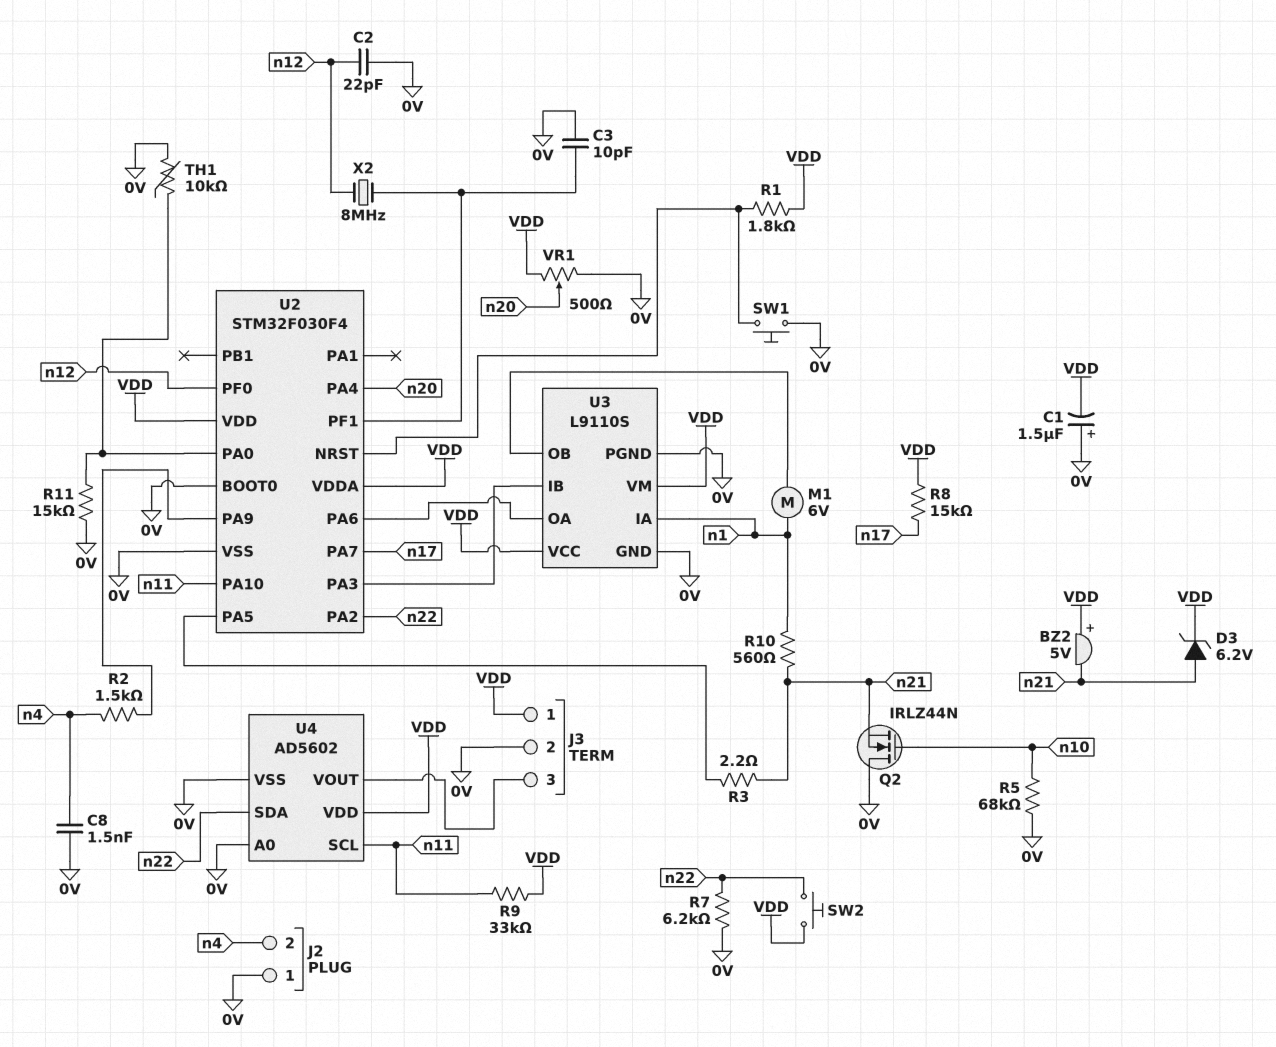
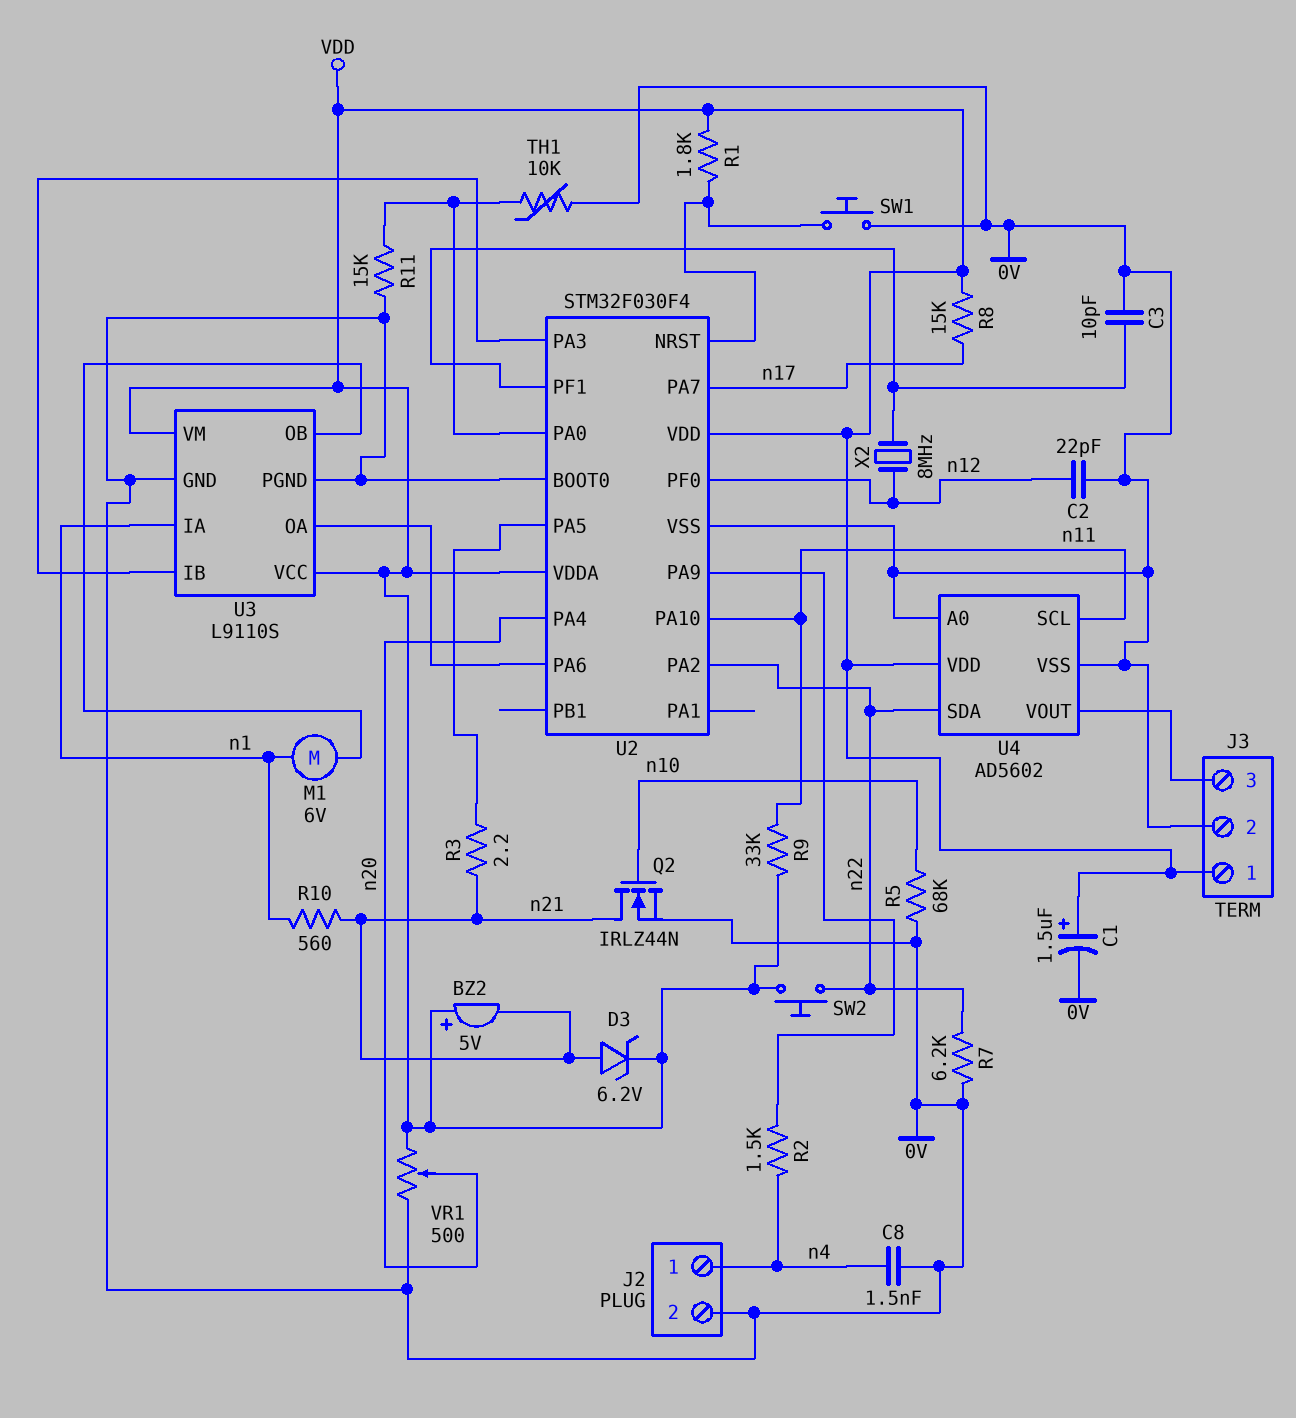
C1: 1.5uF (plus 0V, minus VDD) -> 1.5uF (plus VDD, minus 0V)
J2 pin 1: 0V -> n4
J2 pin 2: n4 -> 0V
Q2: NMOS IRLZ44N (G n10, D 0V, S n21) -> NMOS IRLZ44N (G n10, D n21, S 0V)

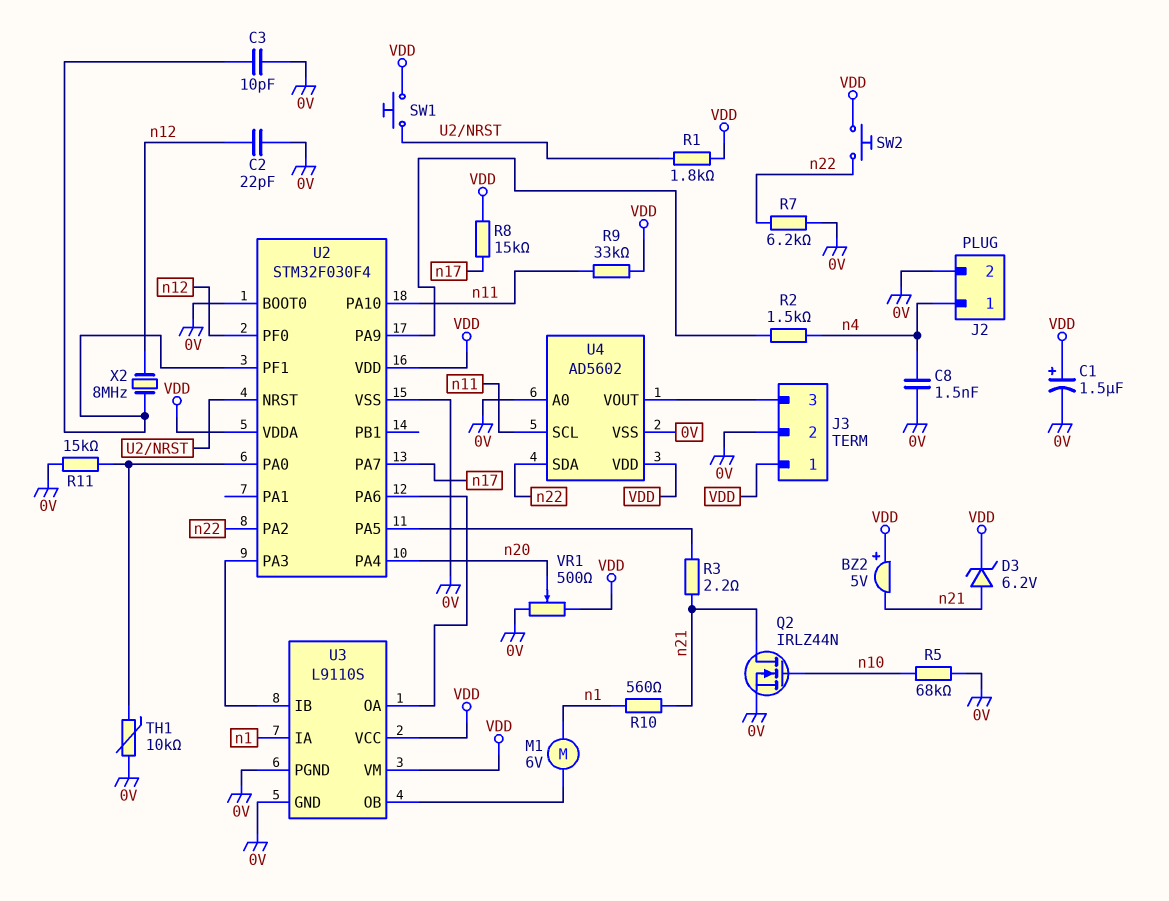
SW1: button (0V, U2/NRST) -> button (U2/NRST, VDD)

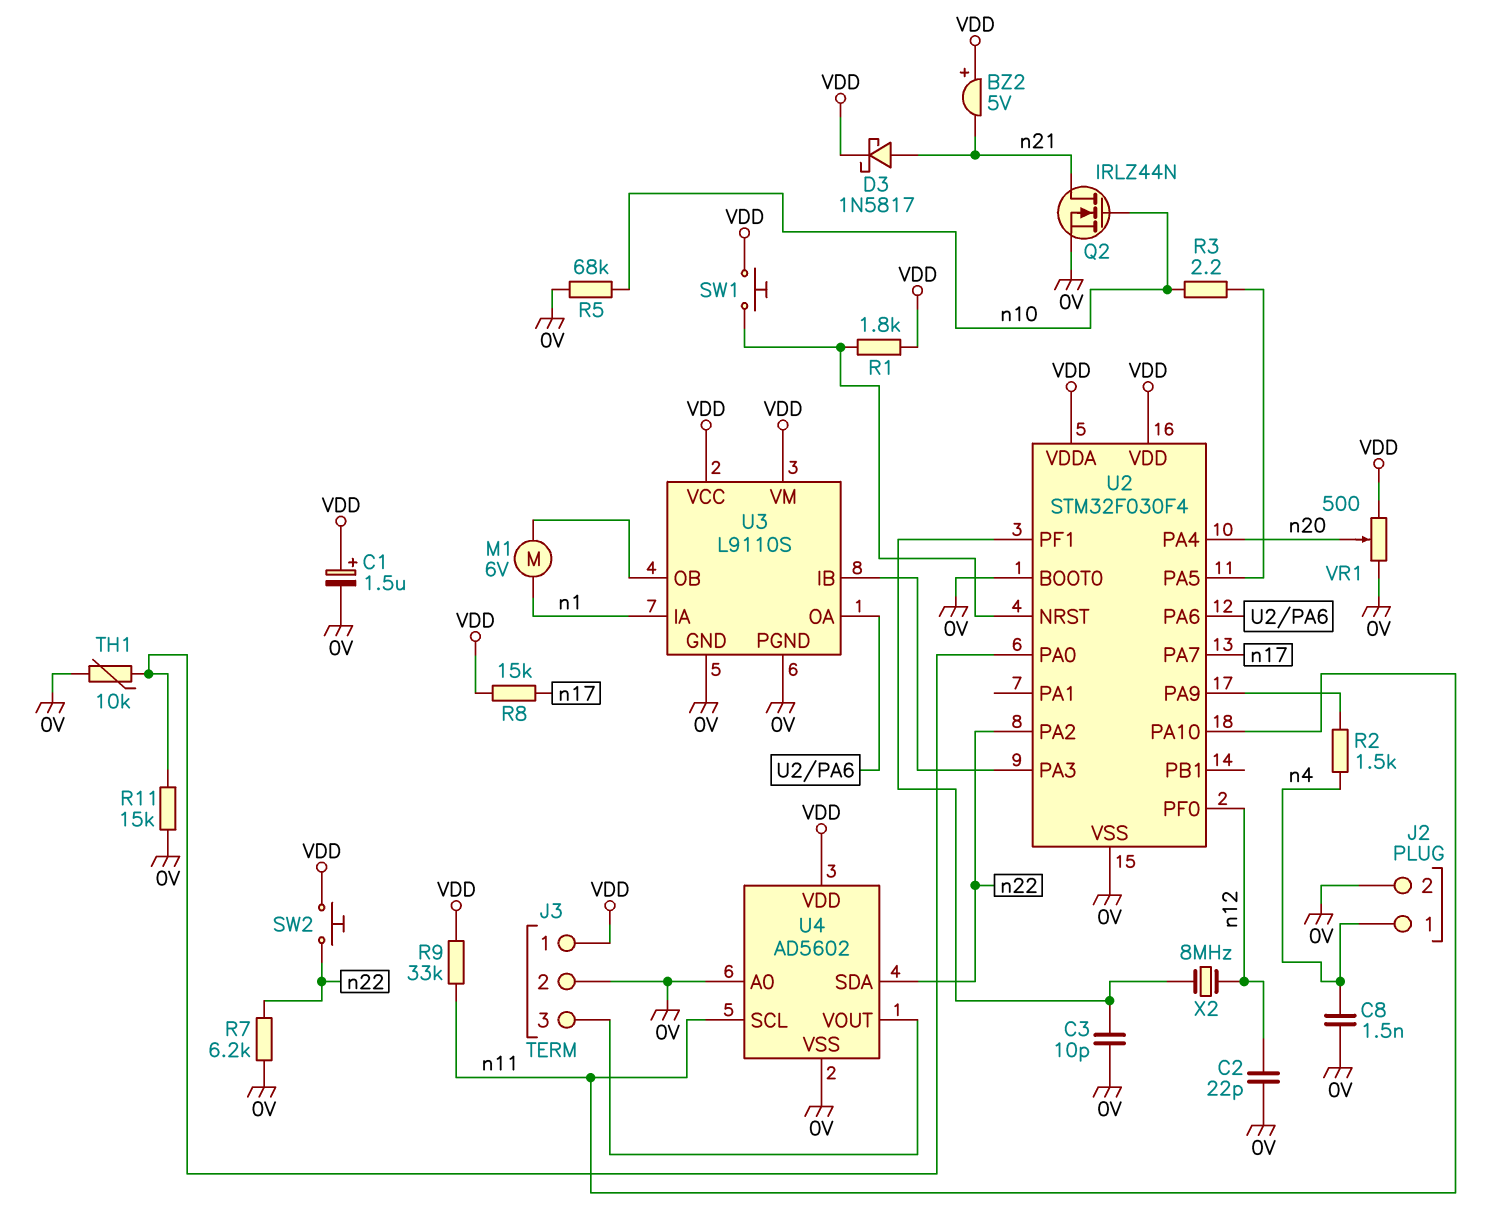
D3: zener 6.2V (A n21, K VDD) -> schottky 1N5817 (A n21, K VDD)
R3: 2.2 (U2/PA5, n21) -> 2.2 (U2/PA5, n10)
R10: 560 (n1, n21) -> none

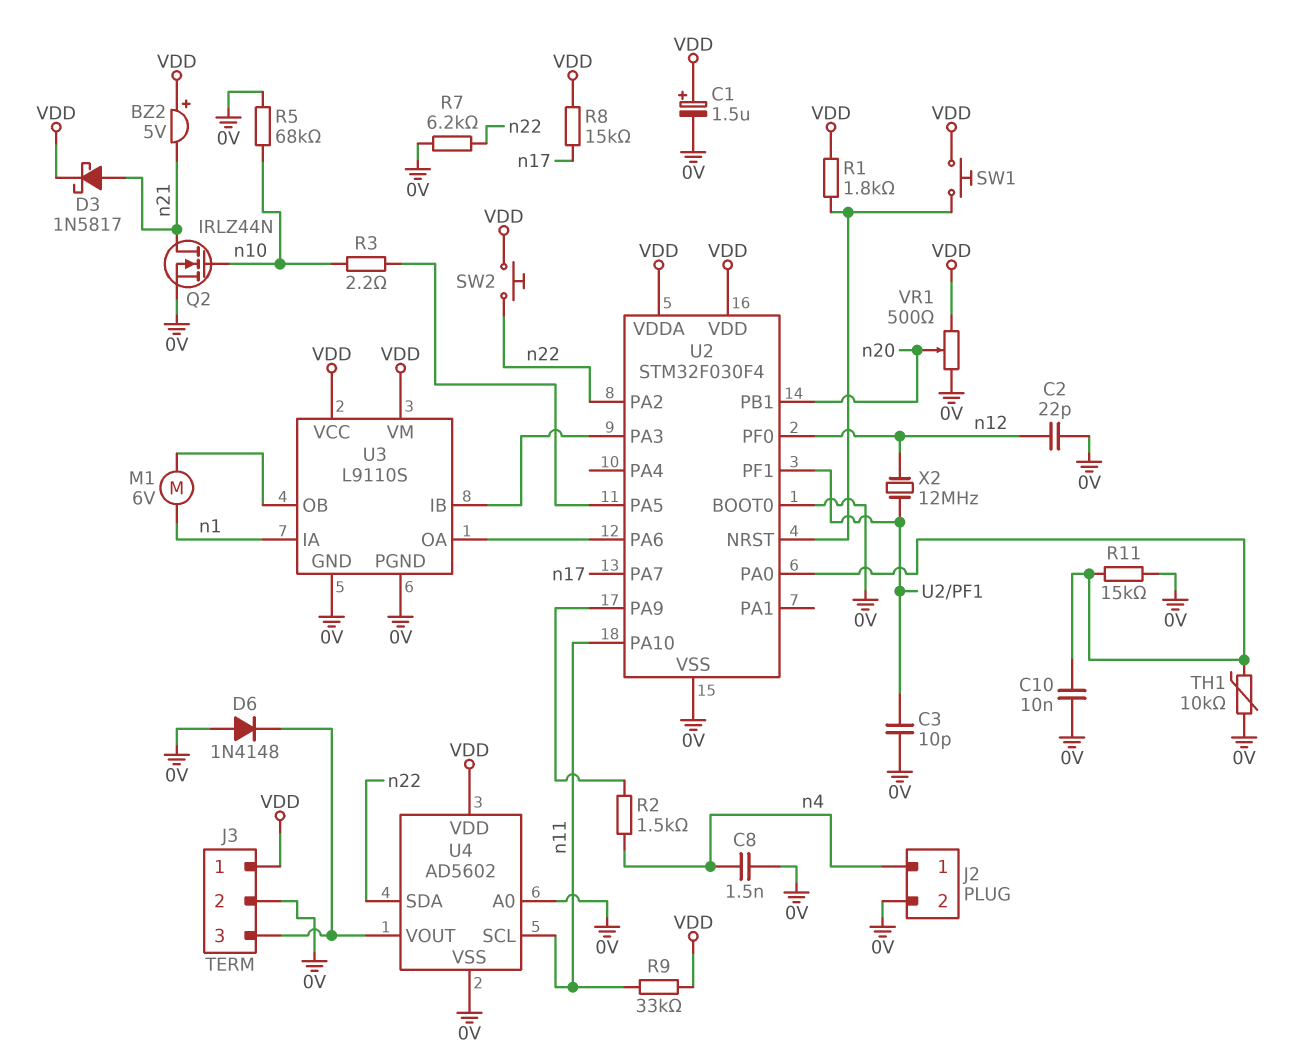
C10: none -> 10nF (0V, U2/PA0)
D6: none -> diode 1N4148 (A 0V, K J3/3)
U2 pin PA4: n20 -> none
U2 pin PB1: none -> n20
X2: 8MHz (U2/PF1, n12) -> 12MHz (U2/PF1, n12)

